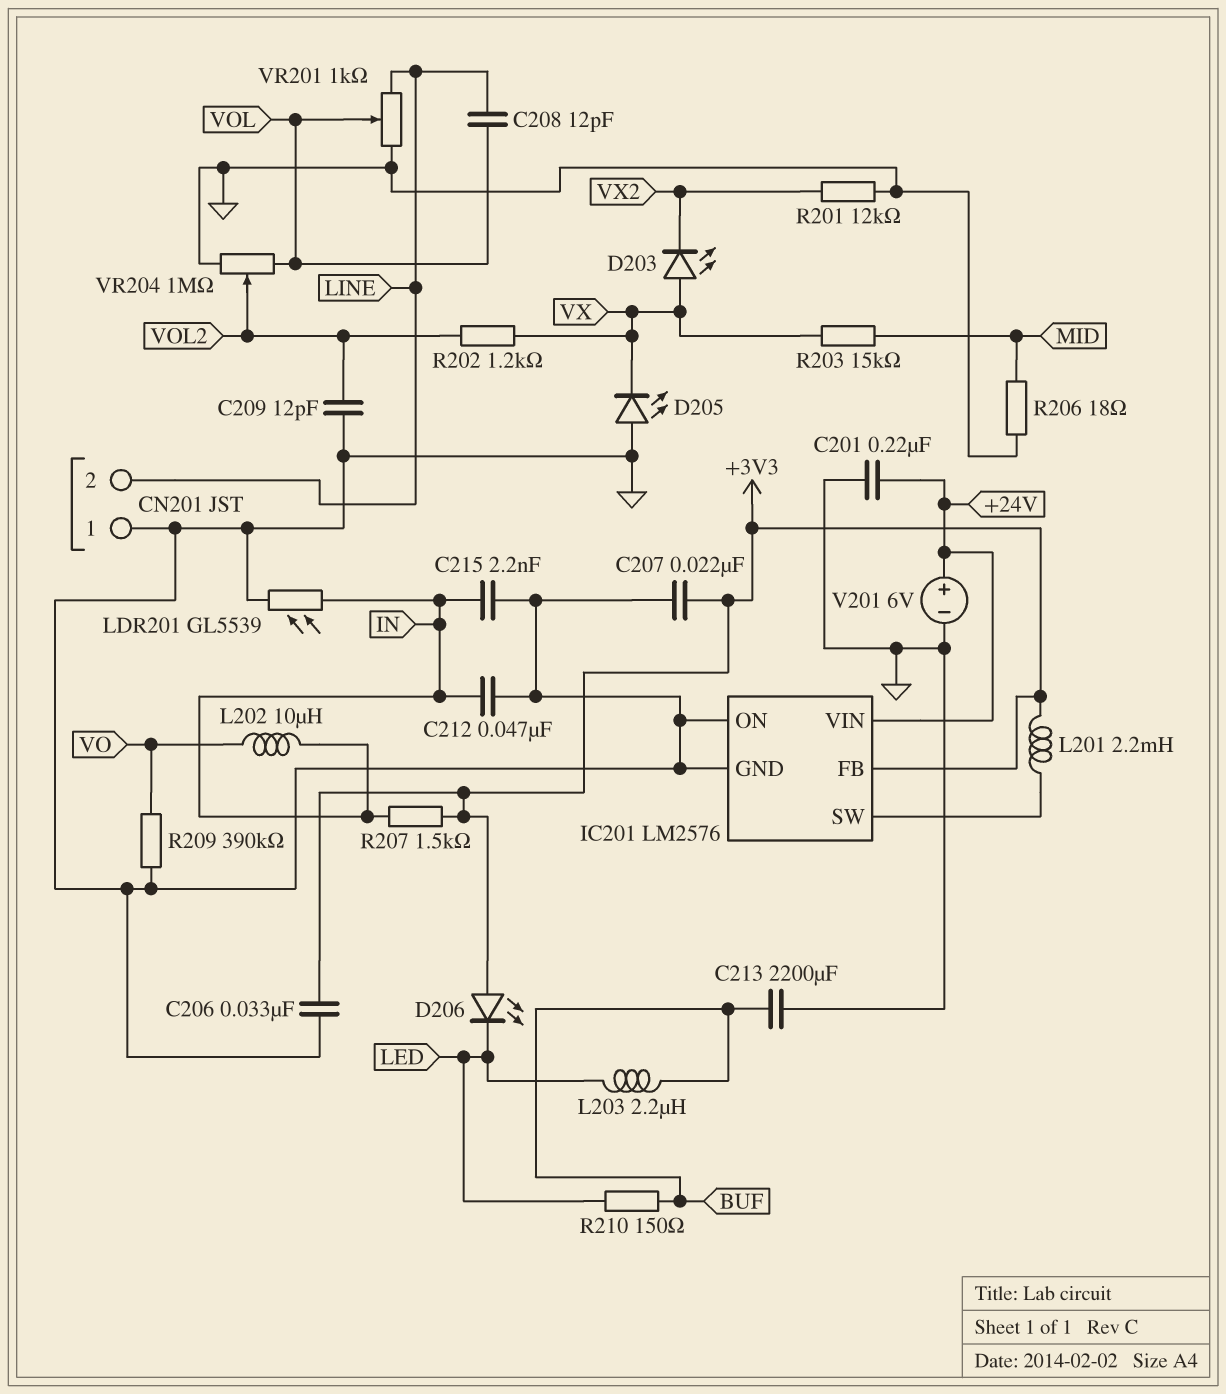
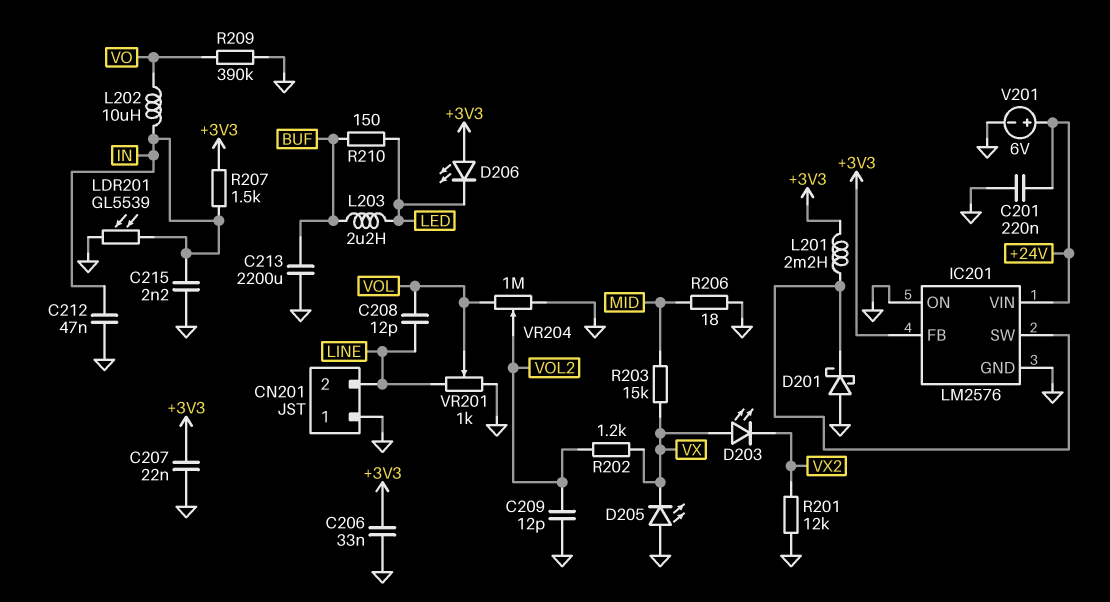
D201: none -> schottky (A GND, K IC201/SW)

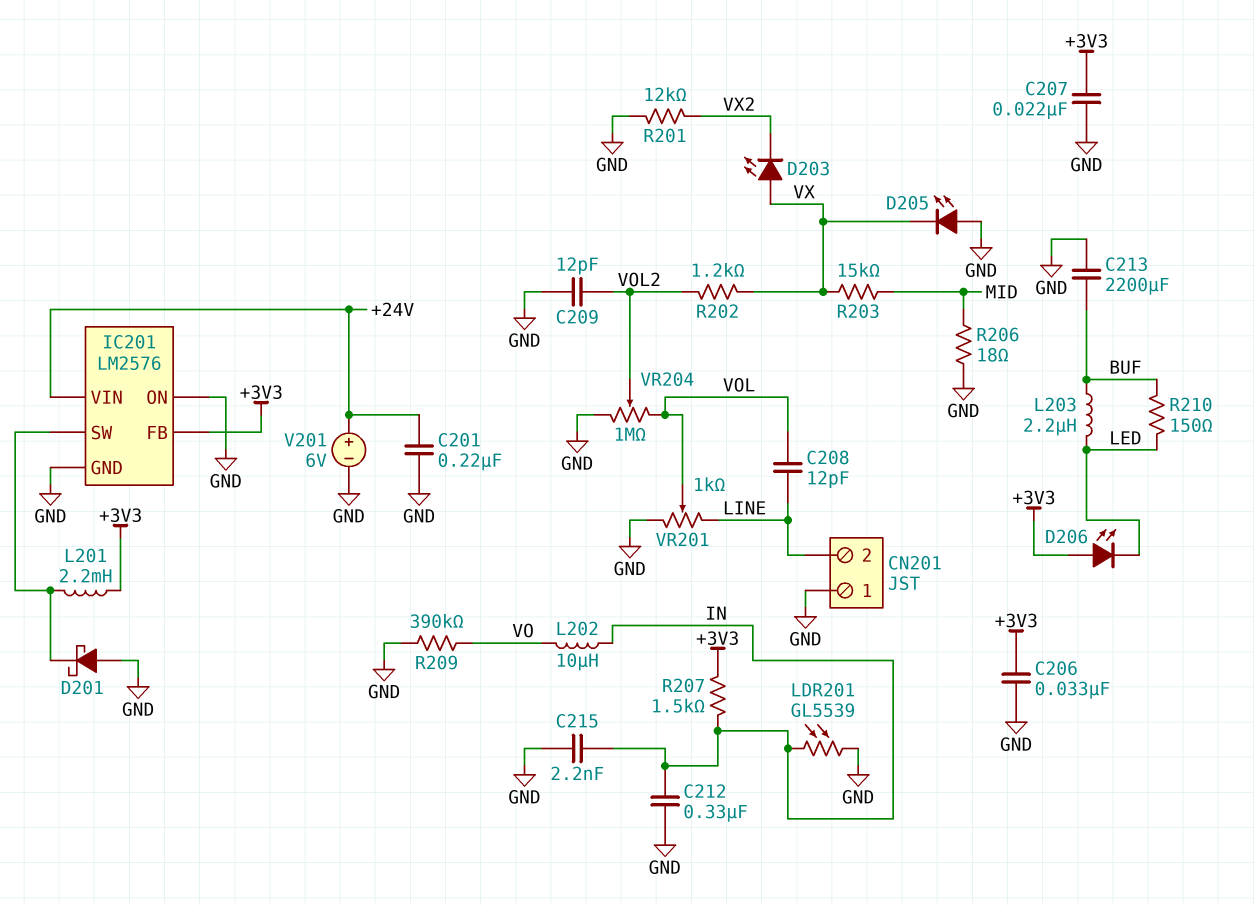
C212: 47nF (GND, IN) -> 330nF (GND, IN)

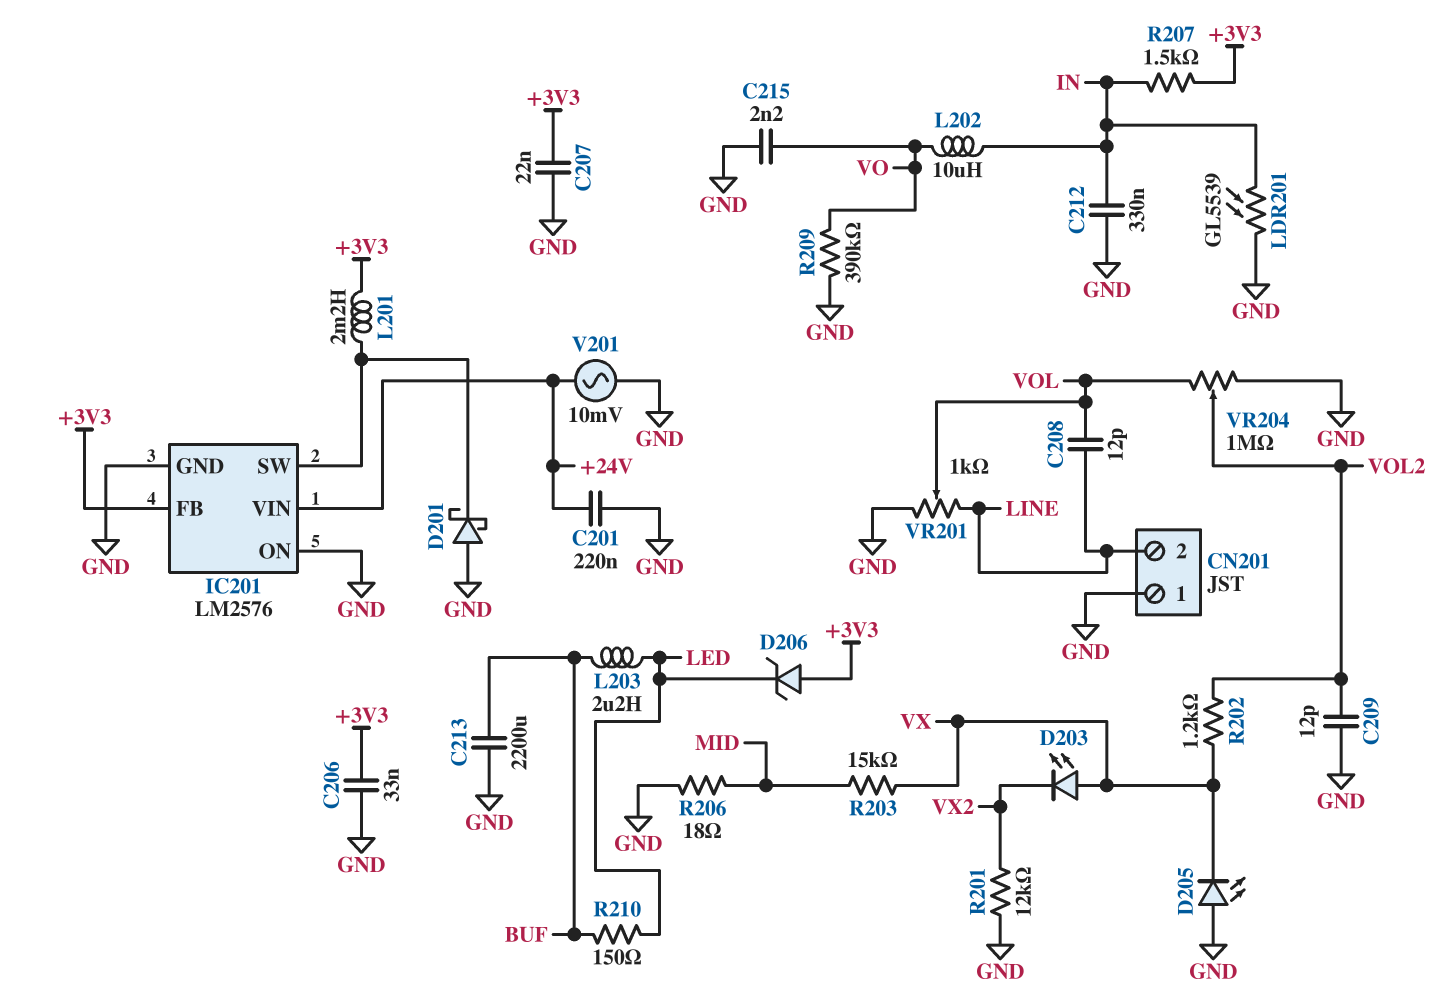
C215: 2.2nF (GND, IN) -> 2.2nF (GND, VO)
D206: LED (A +3V3, K LED) -> zener (A +3V3, K LED)
V201: 6V (plus +24V, minus GND) -> AC 10mV (+24V, GND)

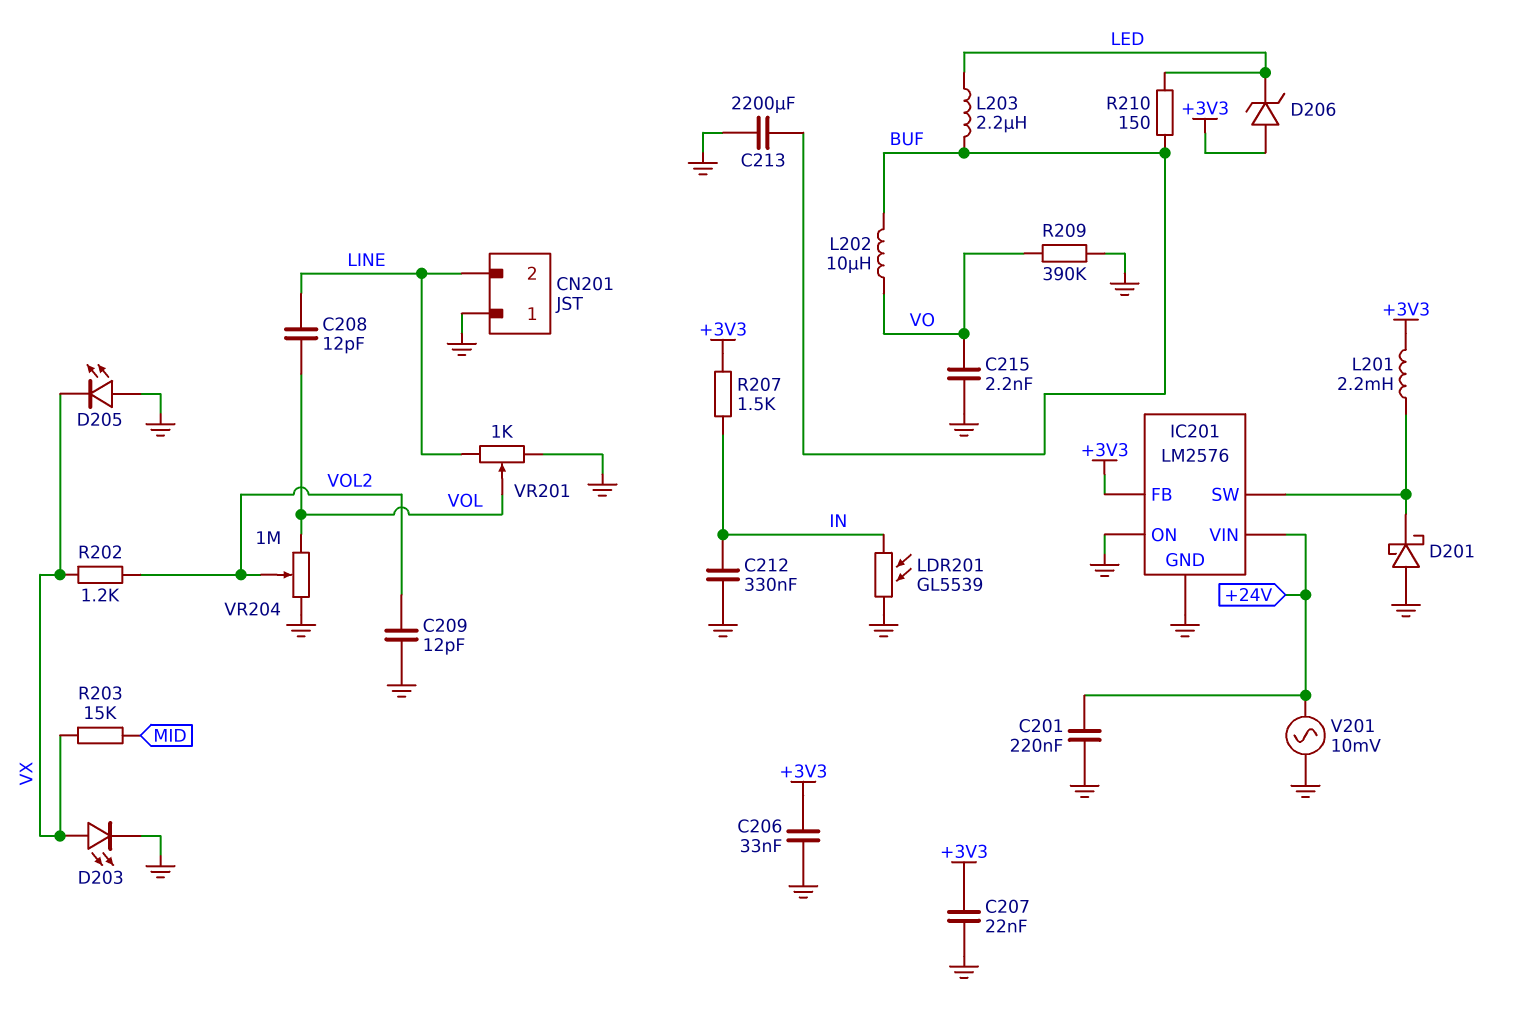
D203: LED (A VX, K VX2) -> LED (A VX, K GND)
L202: 10uH (IN, VO) -> 10uH (BUF, VO)
R201: 12k (GND, VX2) -> none
R206: 18 (GND, MID) -> none

